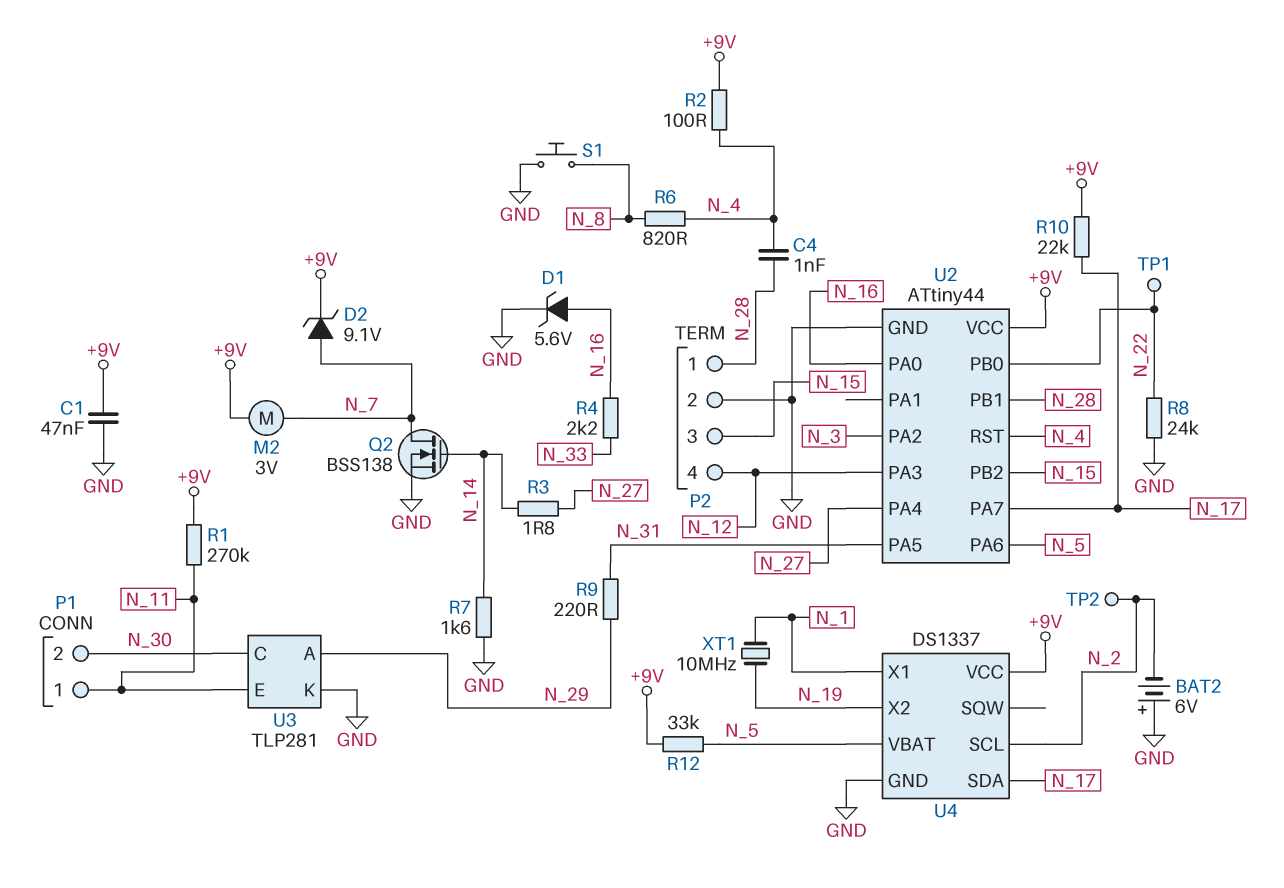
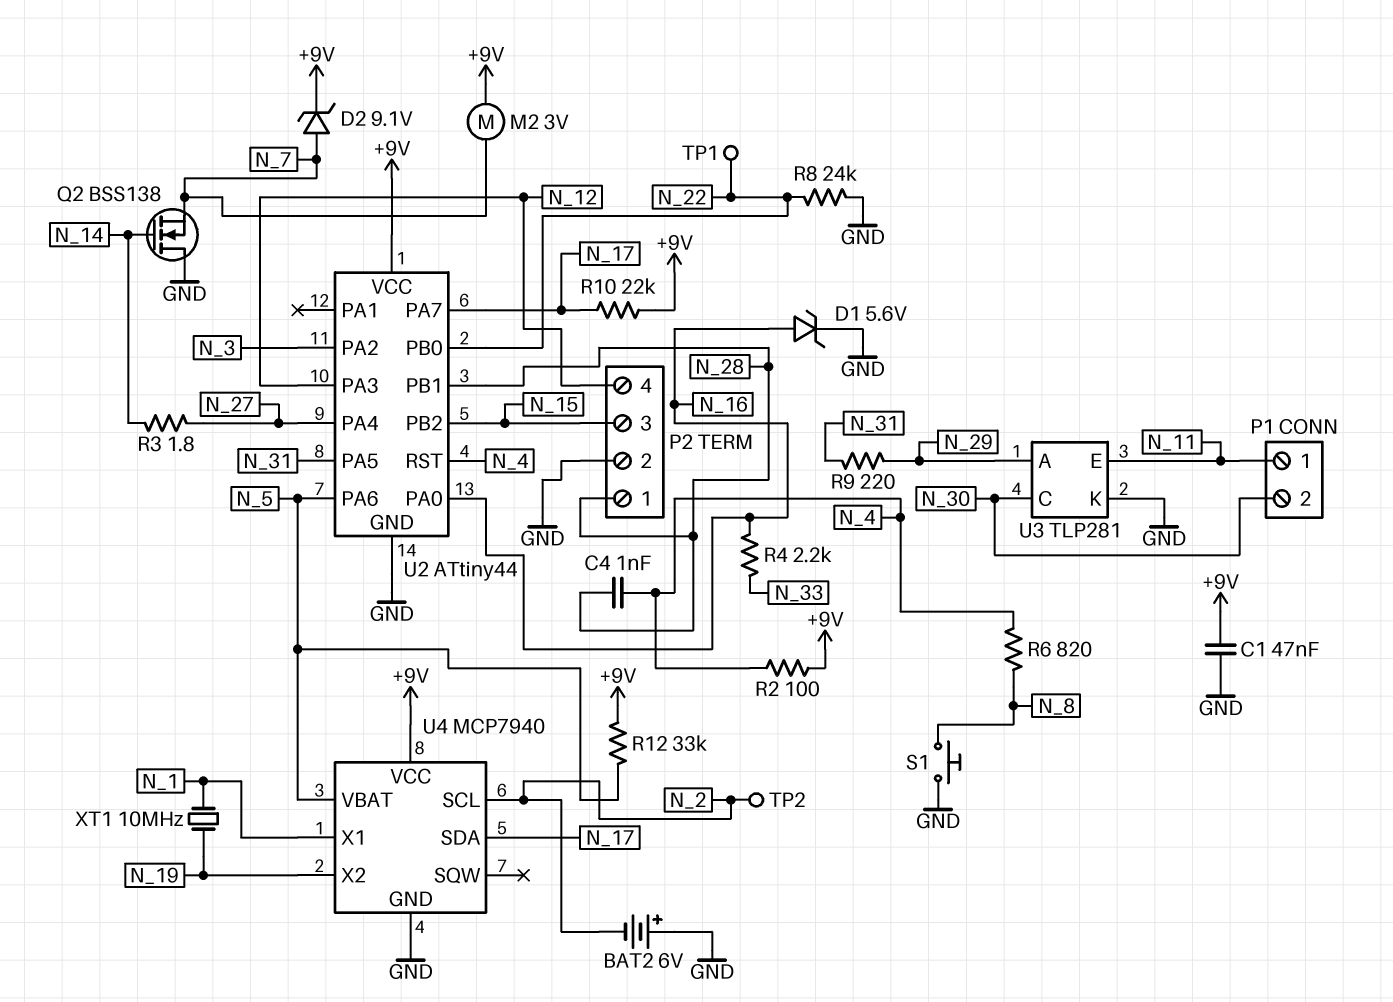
Q2: NMOS BSS138 (G N_14, D N_7, S GND) -> NMOS BSS138 (G N_14, D GND, S N_7)
R1: 270k (+9V, N_11) -> none
R7: 1.6k (GND, N_14) -> none
U4: DS1337 -> MCP7940

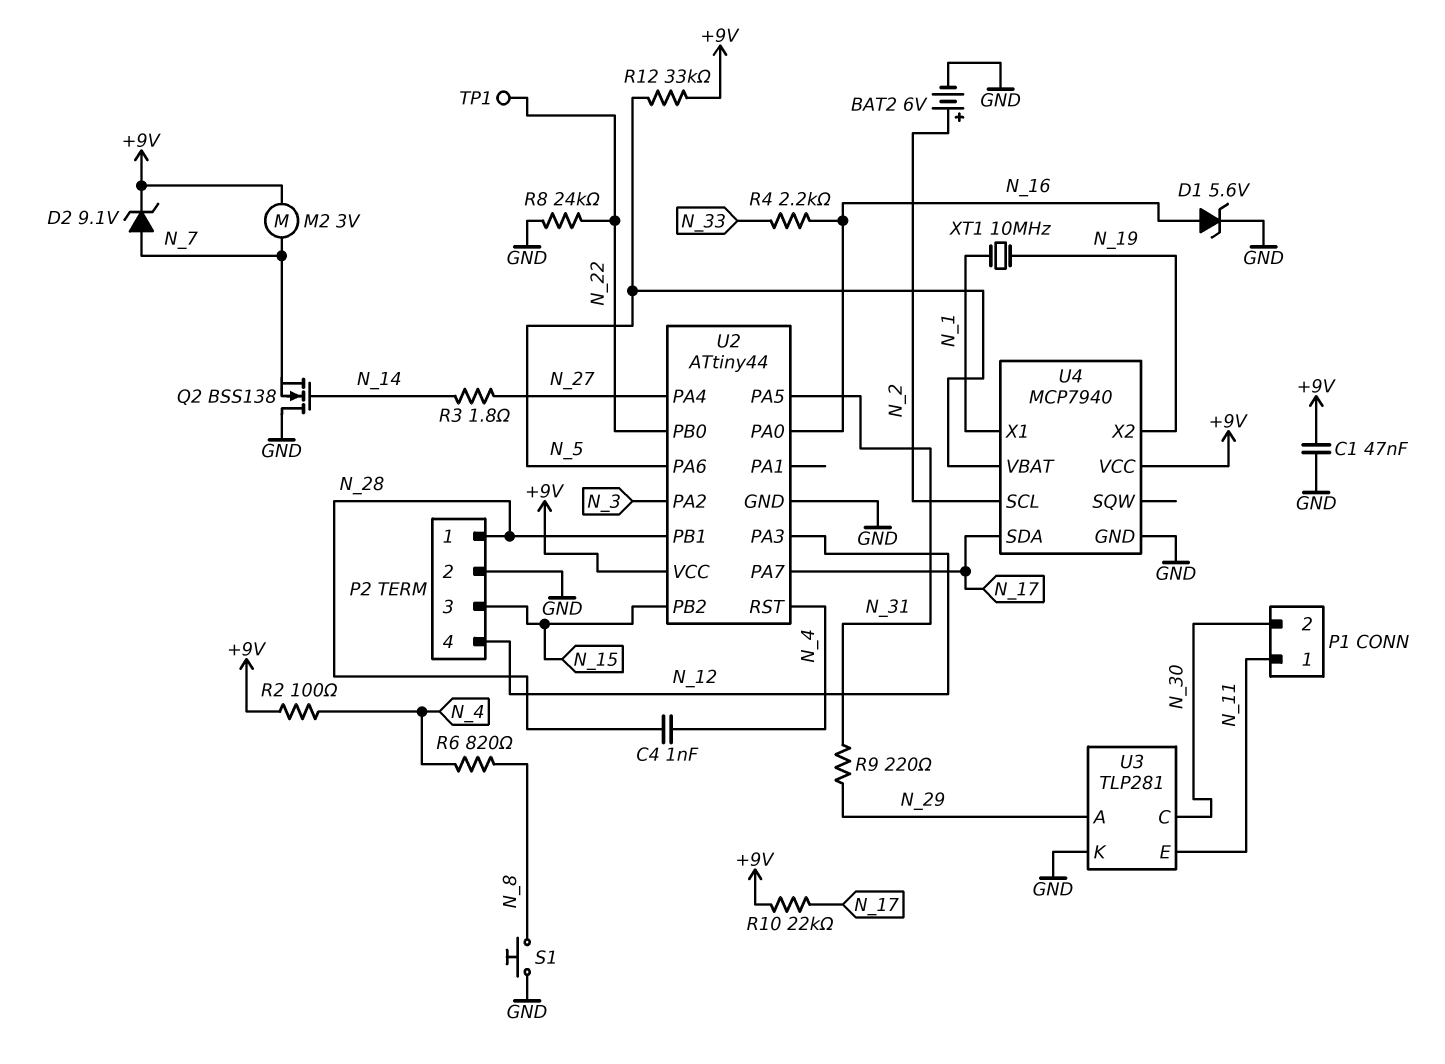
BAT2: 6V (plus GND, minus N_2) -> 6V (plus N_2, minus GND)
TP2: test point (N_2) -> none

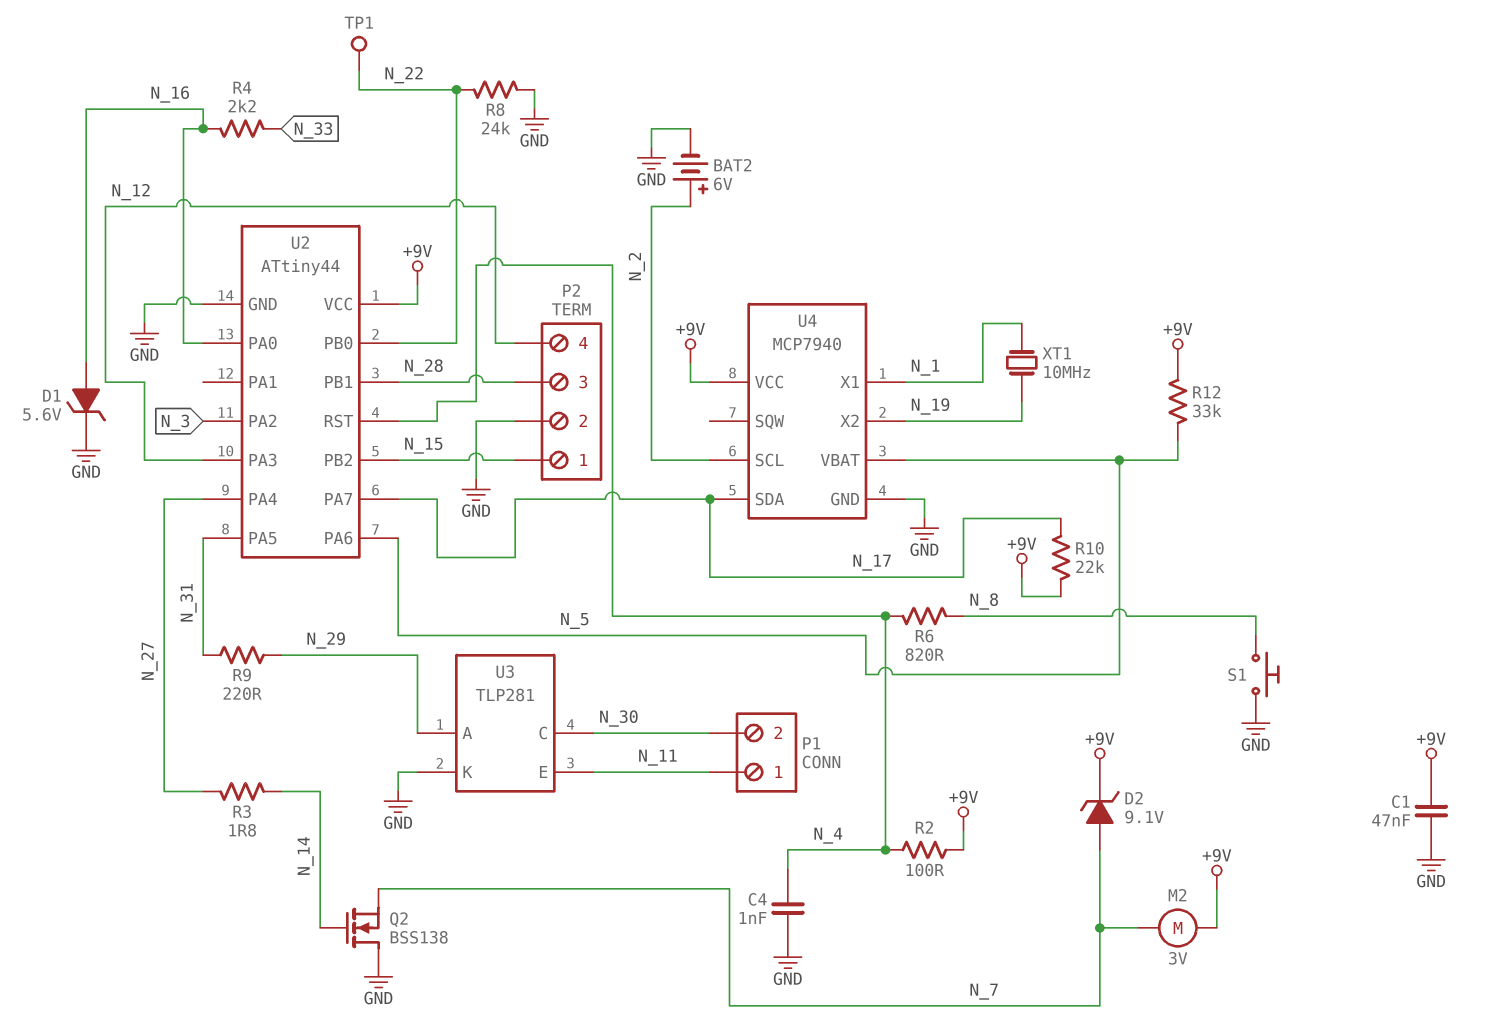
C4: 1nF (N_4, N_28) -> 1nF (GND, N_4)
P2 pin 1: N_28 -> N_15
P2 pin 3: N_15 -> N_28

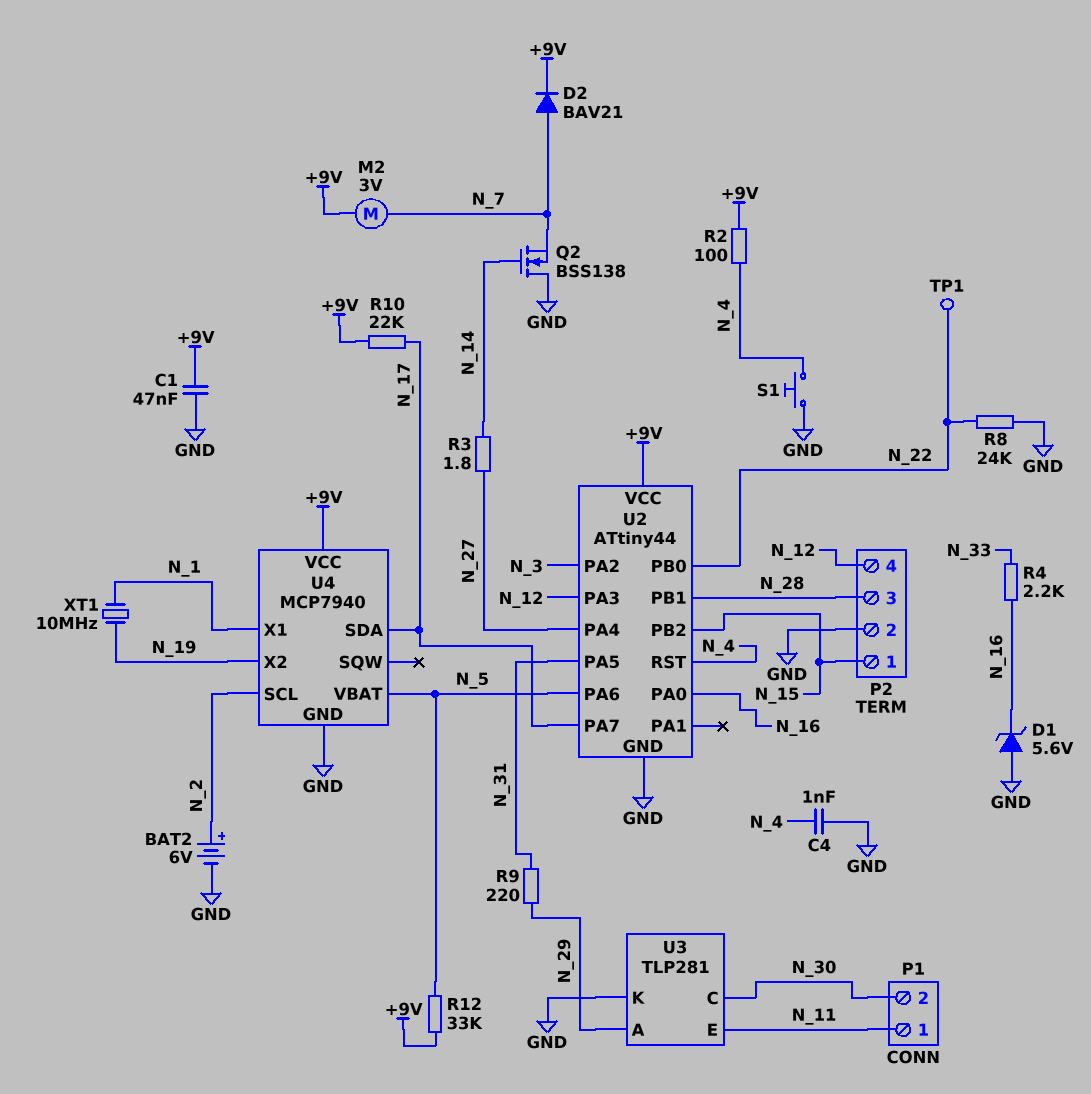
D1: zener 5.6V (A N_16, K GND) -> zener 5.6V (A GND, K N_16)
D2: zener 9.1V (A N_7, K +9V) -> diode BAV21 (A N_7, K +9V)
R6: 820 (N_4, N_8) -> none
S1: button (GND, N_8) -> button (GND, N_4)

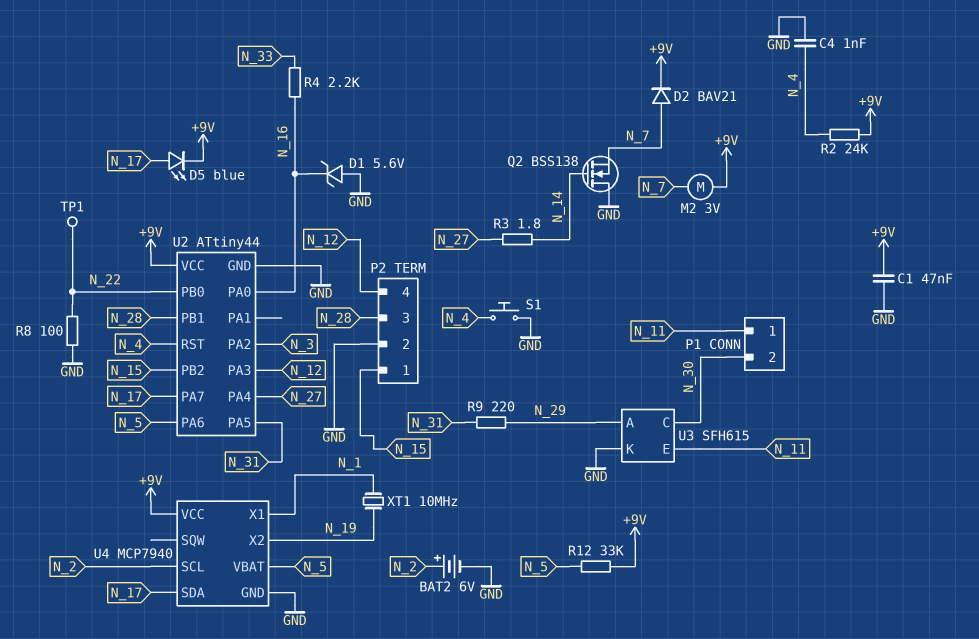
D5: none -> LED blue (A N_17, K +9V)
R2: 100 (+9V, N_4) -> 24k (+9V, N_4)
R8: 24k (GND, N_22) -> 100 (GND, N_22)
R10: 22k (+9V, N_17) -> none
U3: TLP281 -> SFH615

